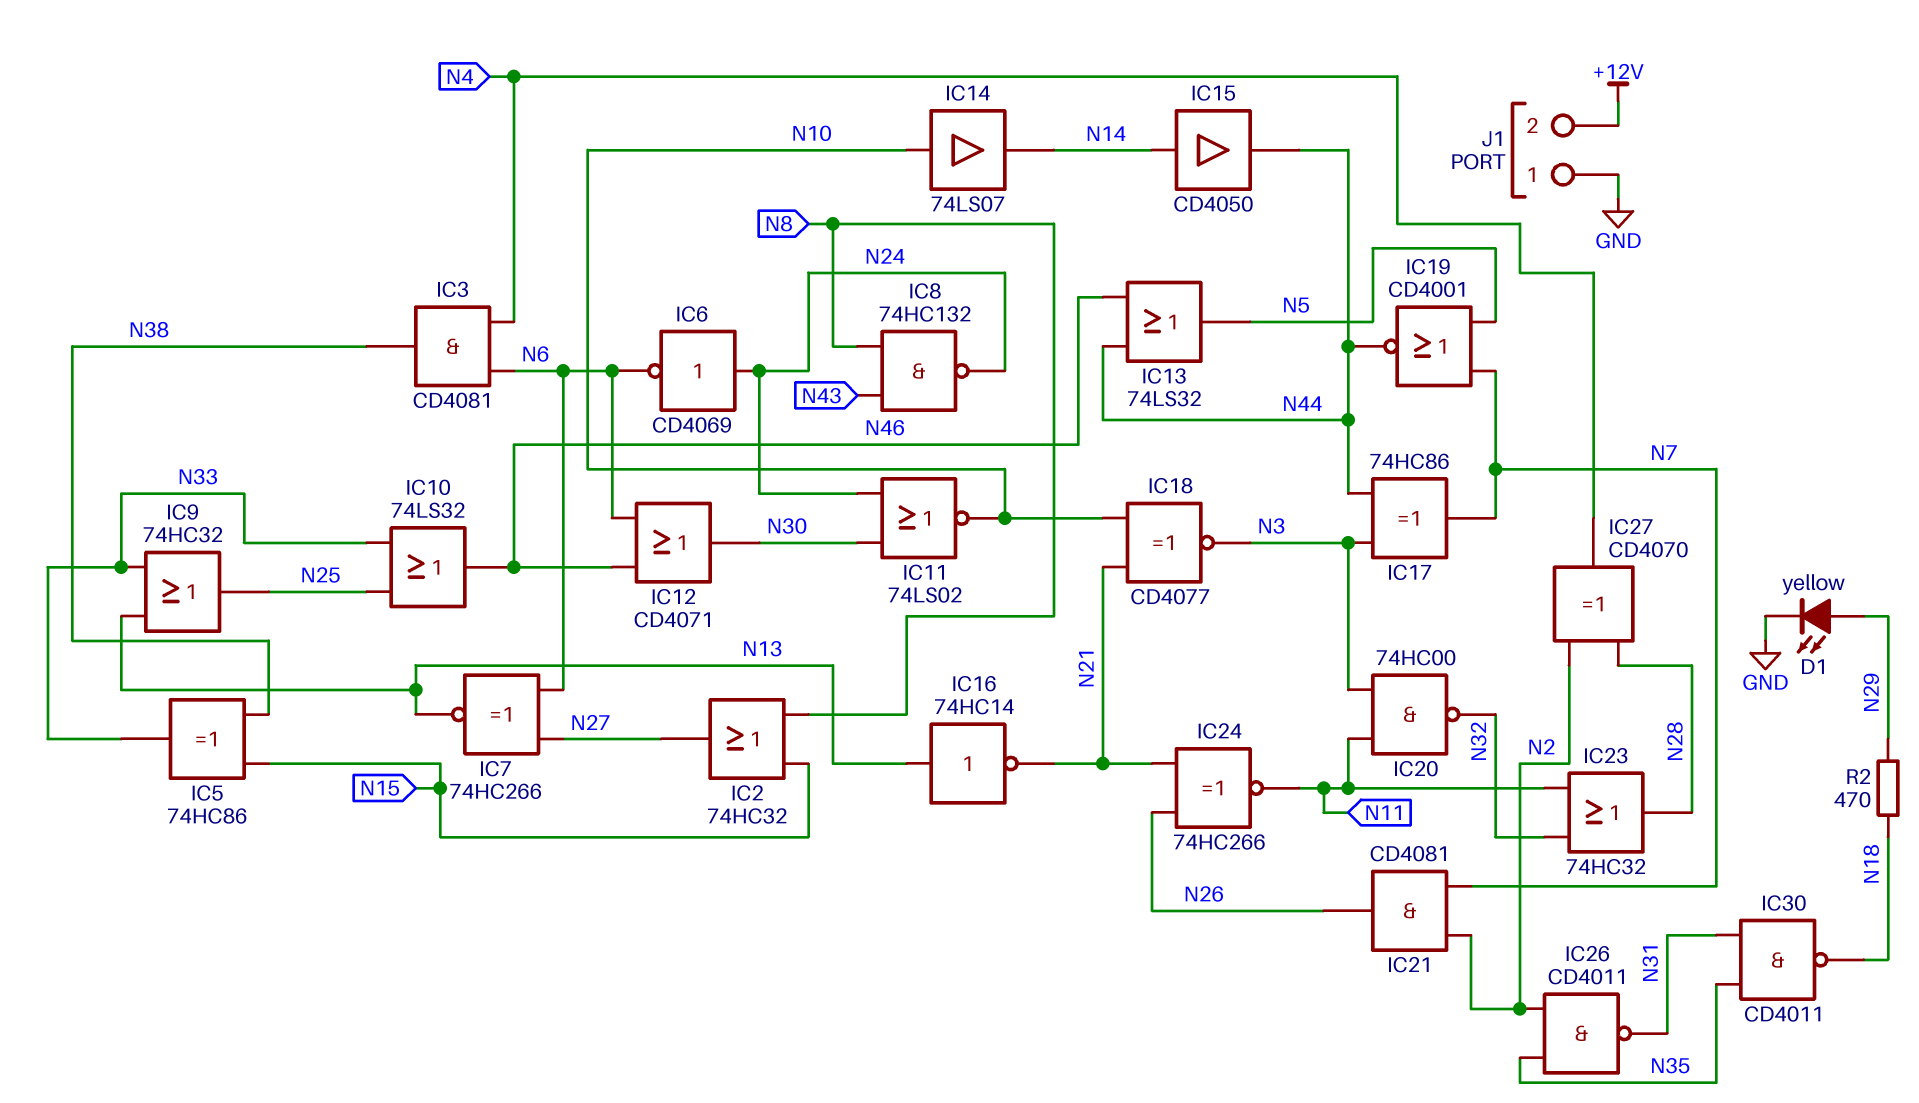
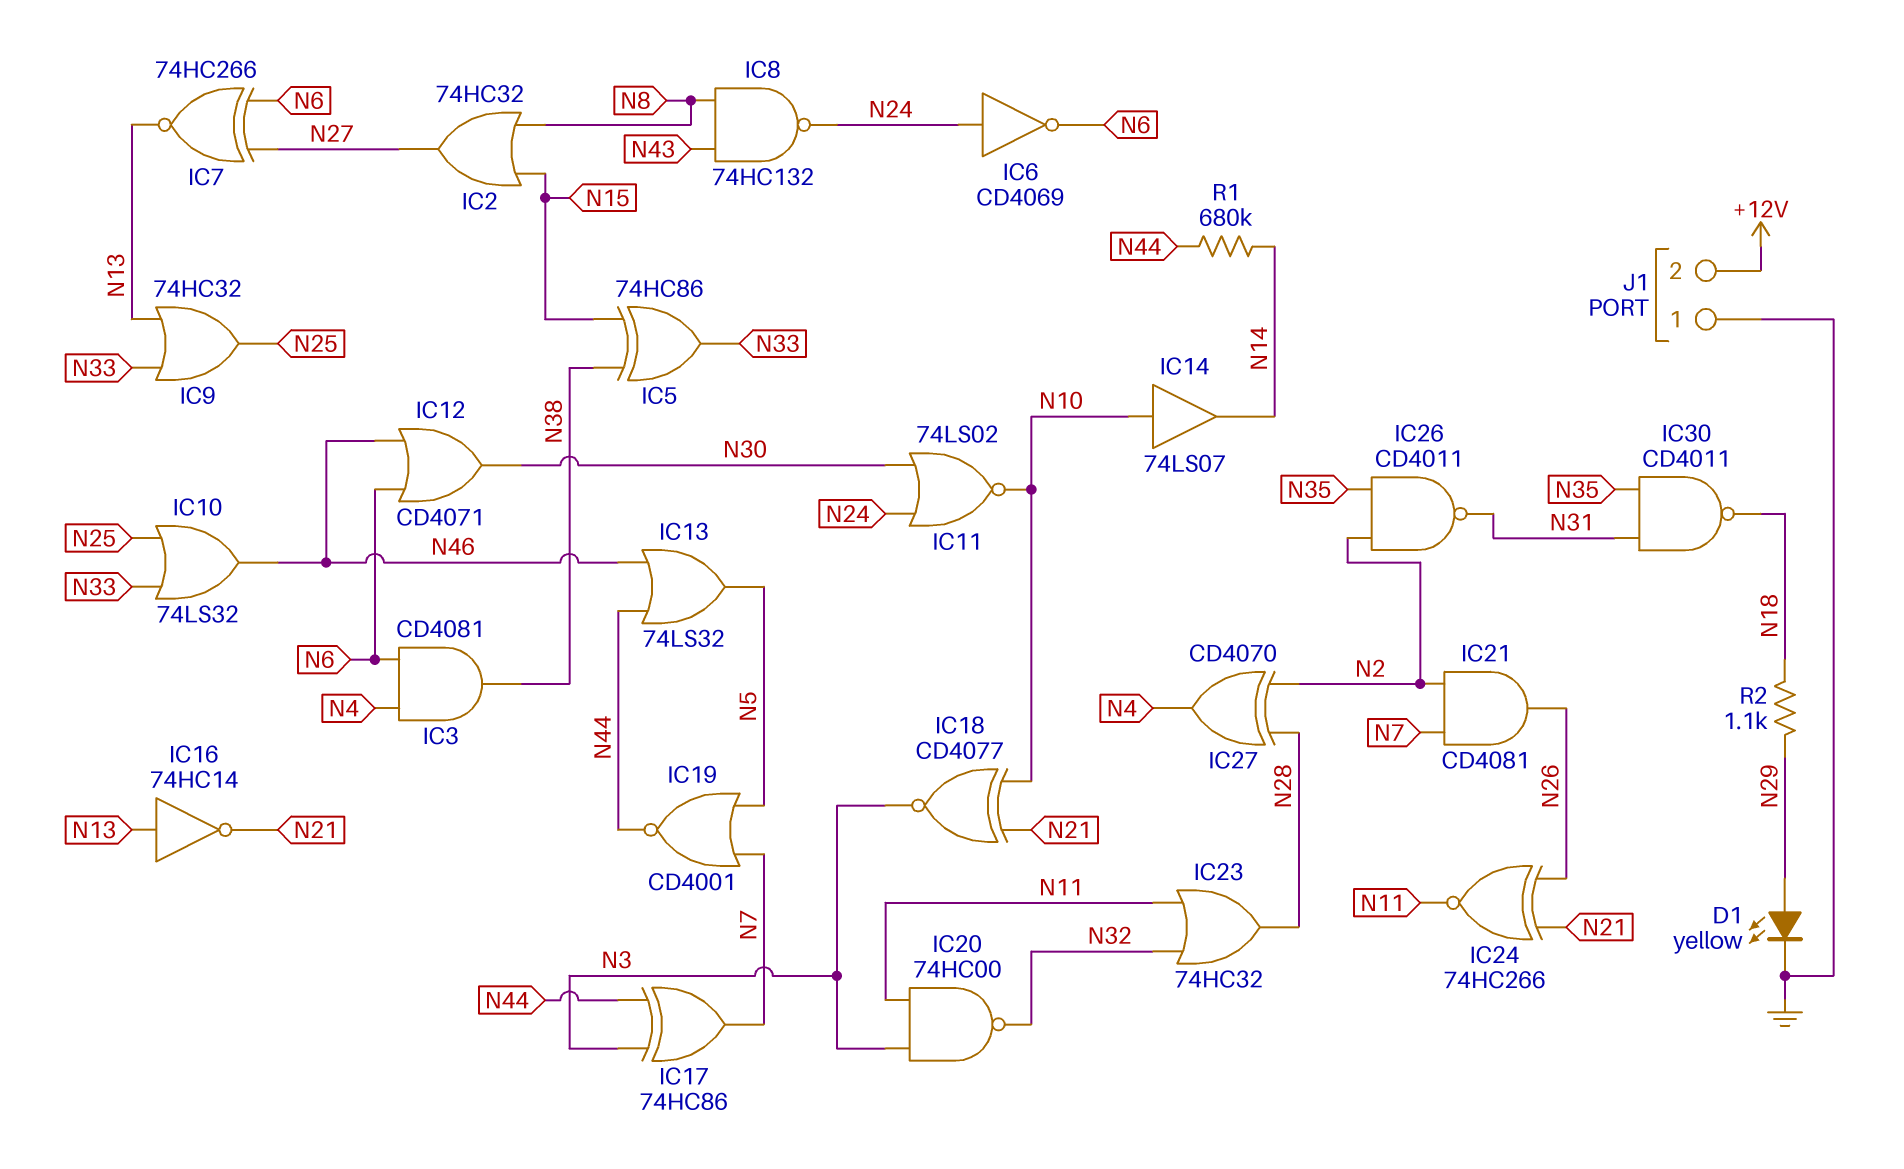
IC15: buffer CD4050 (in N14, out N44) -> none
R1: none -> 680k (N14, N44)
R2: 470 (N18, N29) -> 1.1k (N18, N29)

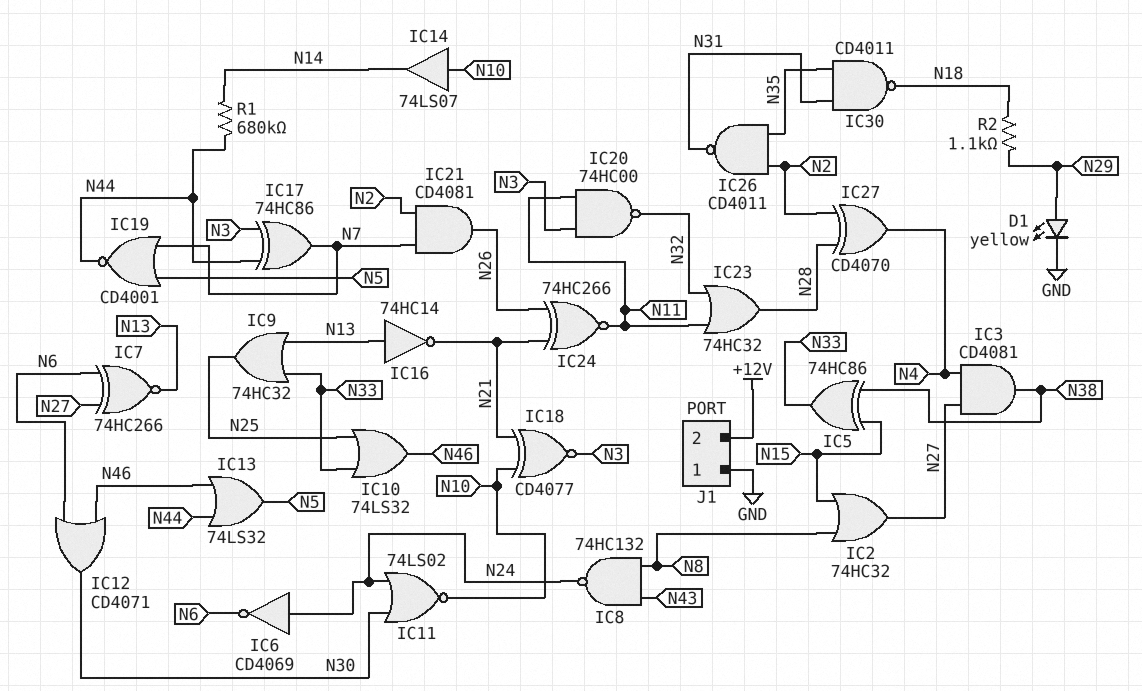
IC3: AND CD4081 (in N4, in N6, out N38) -> AND CD4081 (in N4, in N27, out N38)

